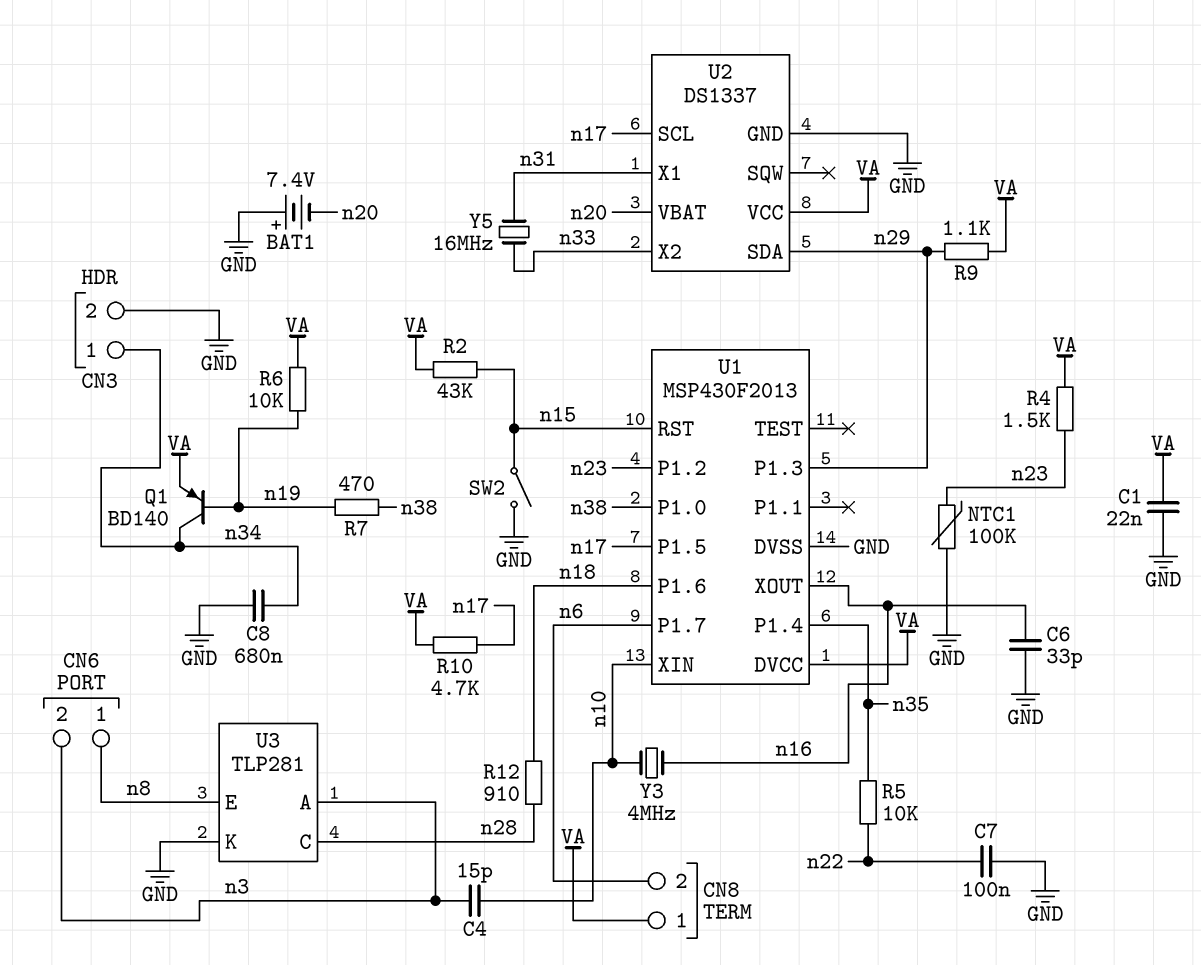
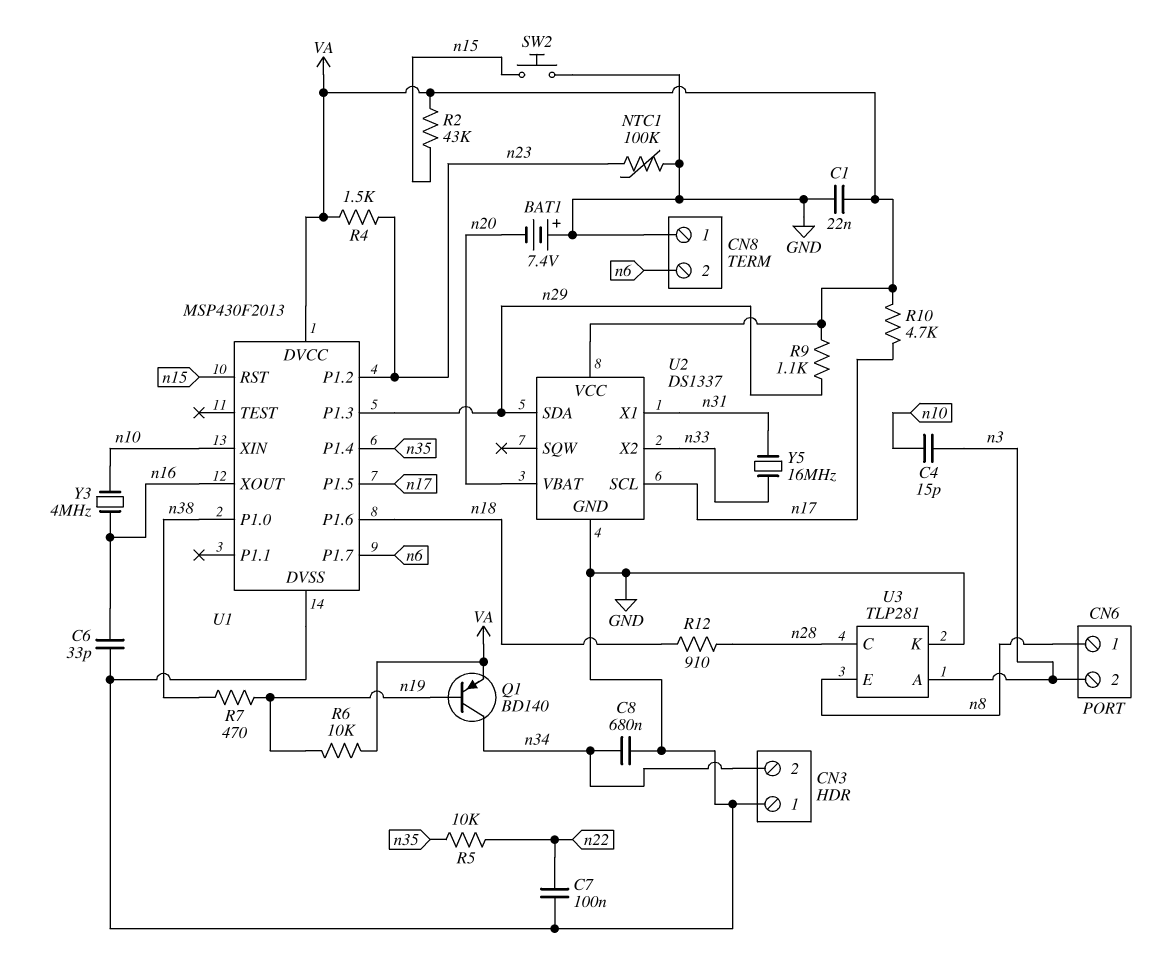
CN3 pin 1: n34 -> GND
CN3 pin 2: GND -> n34
CN8 pin 1: VA -> GND
SW2: switch (GND, n15) -> button (GND, n15)

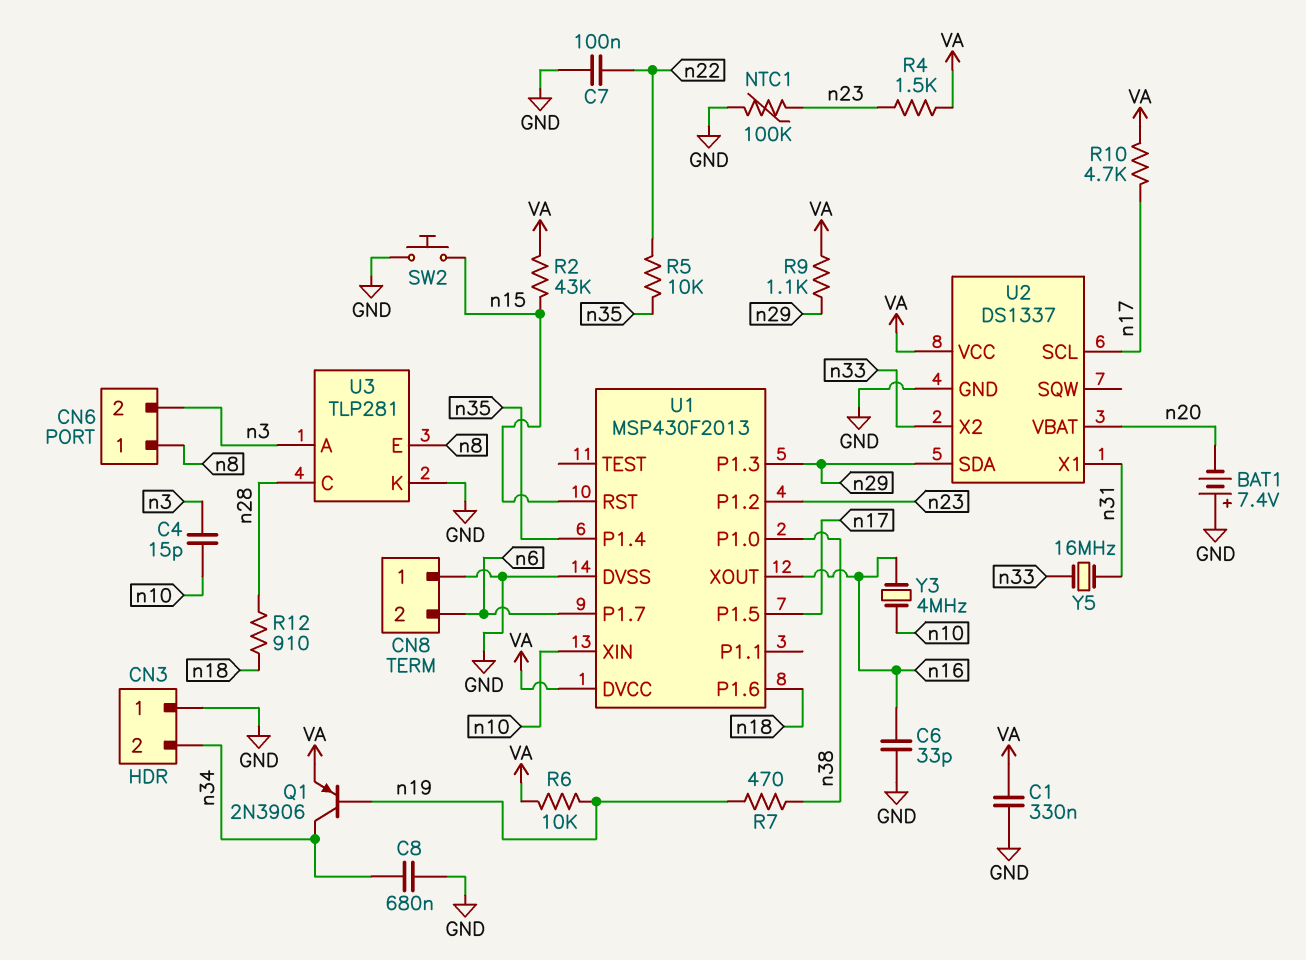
C1: 22nF (GND, VA) -> 330nF (GND, VA)
Q1: PNP BD140 (B n19, C n34, E VA) -> PNP 2N3906 (B n19, C n34, E VA)

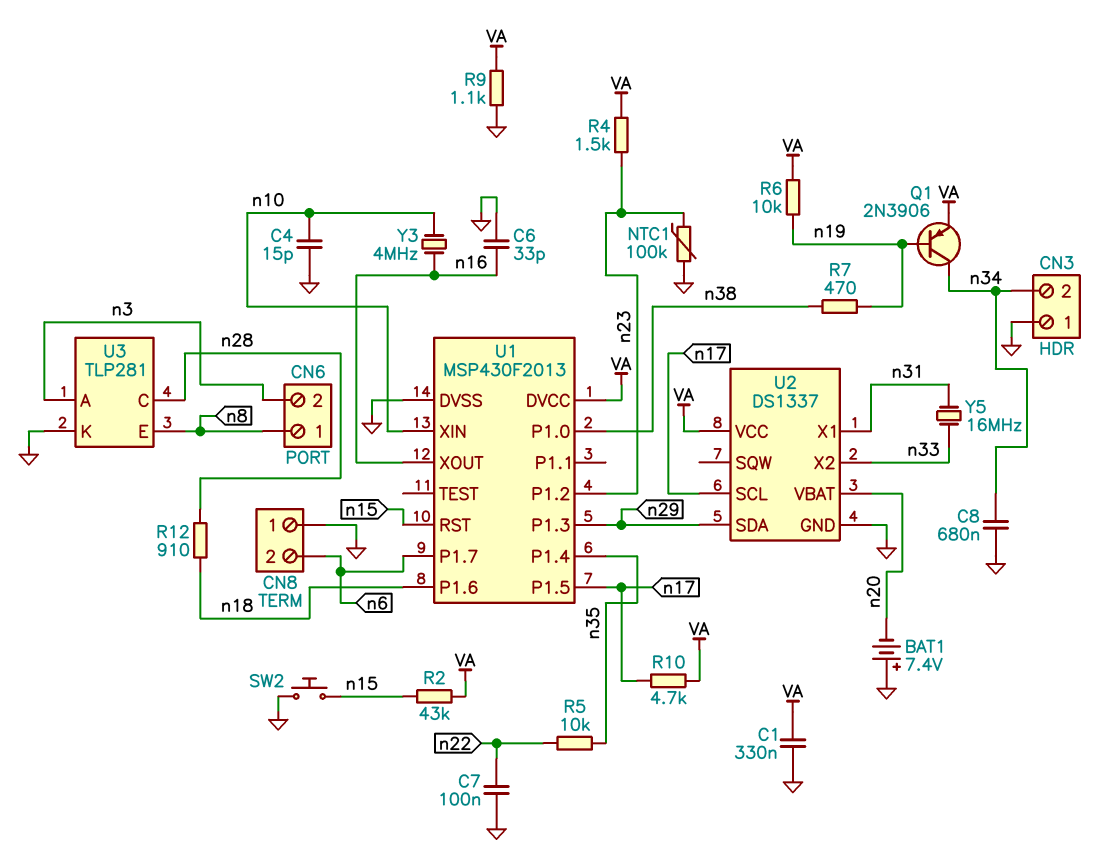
C4: 15pF (n3, n10) -> 15pF (GND, n10)
R9: 1.1k (VA, n29) -> 1.1k (GND, VA)

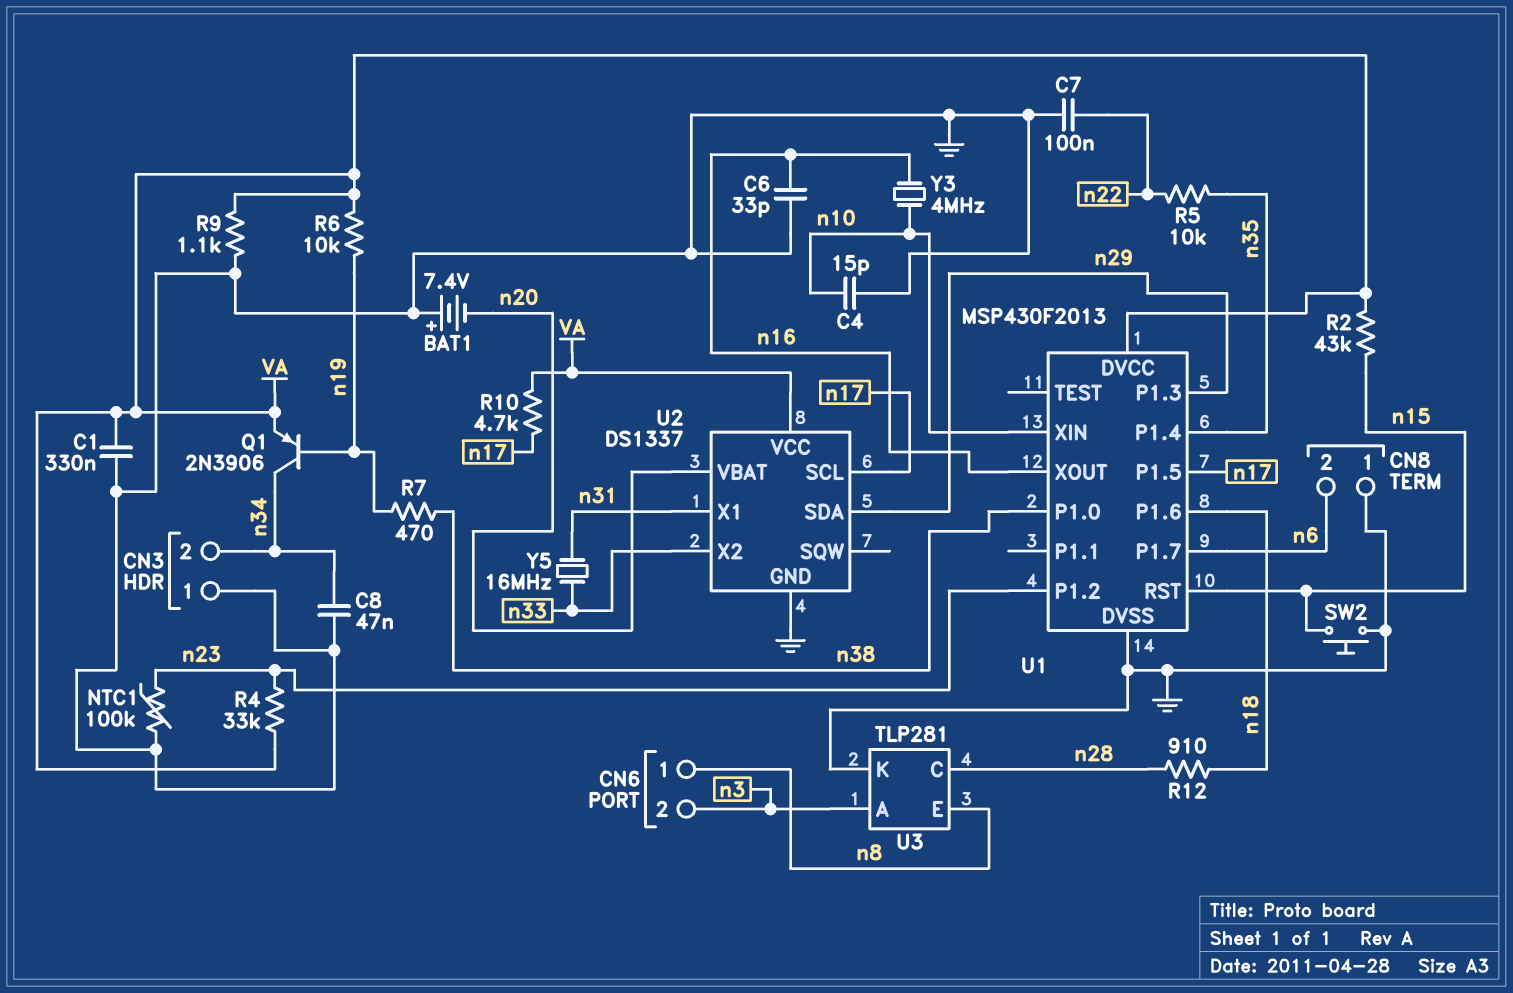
C8: 680nF (GND, n34) -> 47nF (GND, n34)
R4: 1.5k (VA, n23) -> 33k (VA, n23)

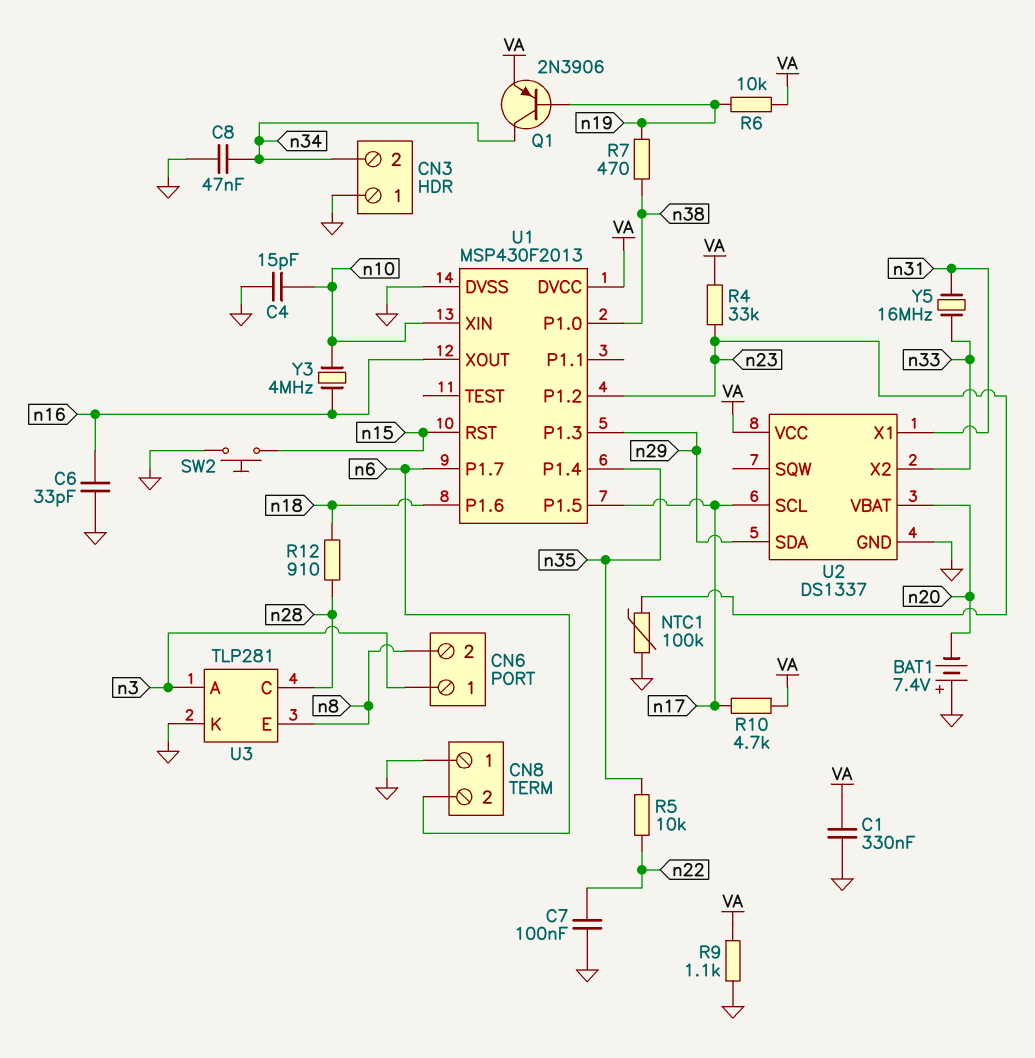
CN6 pin 1: n8 -> n3
CN6 pin 2: n3 -> n8
R2: 43k (VA, n15) -> none

